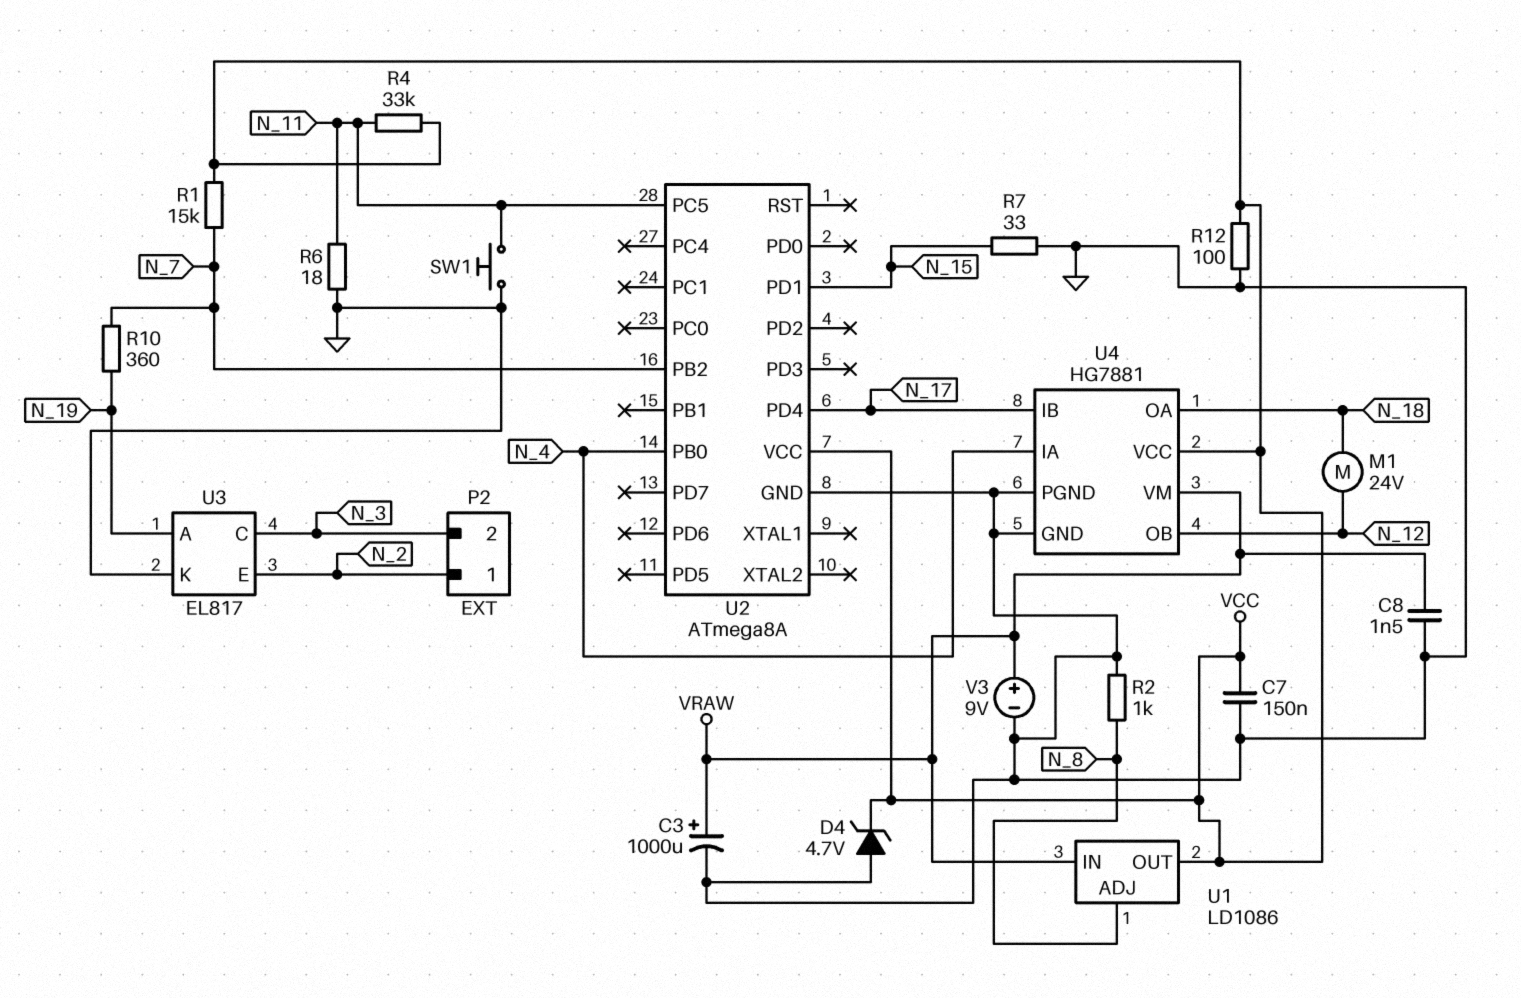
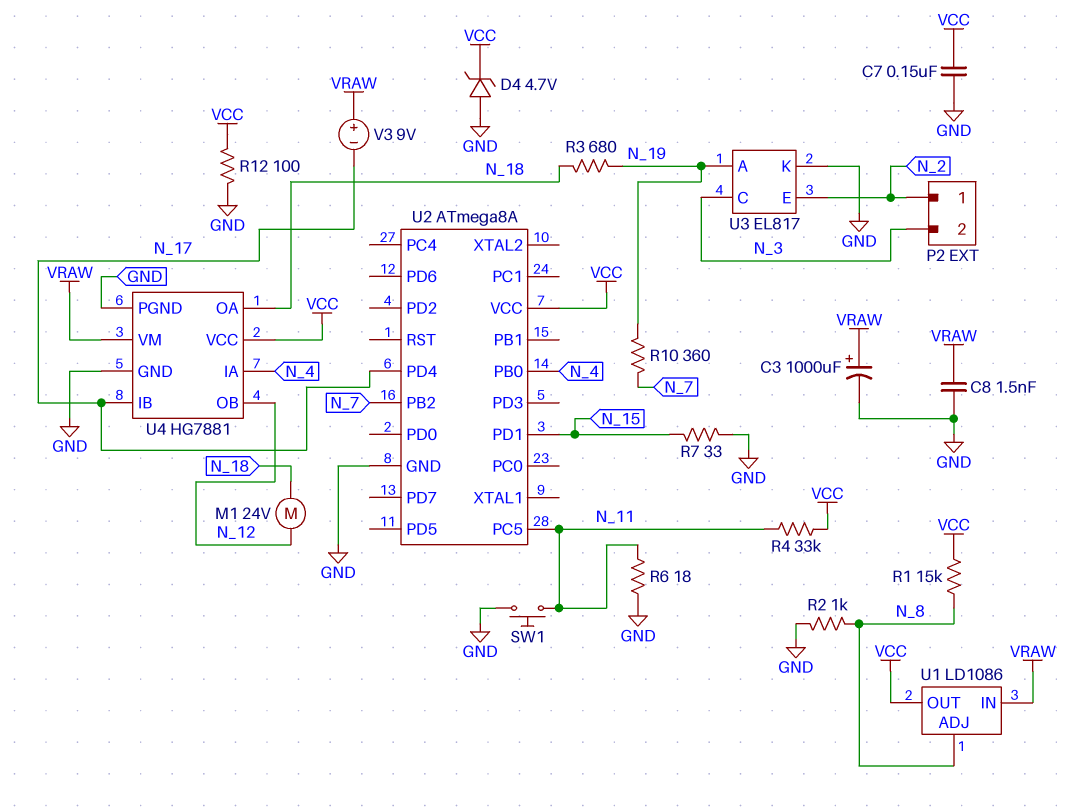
R1: 15k (N_7, VCC) -> 15k (N_8, VCC)
R3: none -> 680 (N_18, N_19)
V3: 9V (plus VRAW, minus GND) -> 9V (plus VRAW, minus N_17)

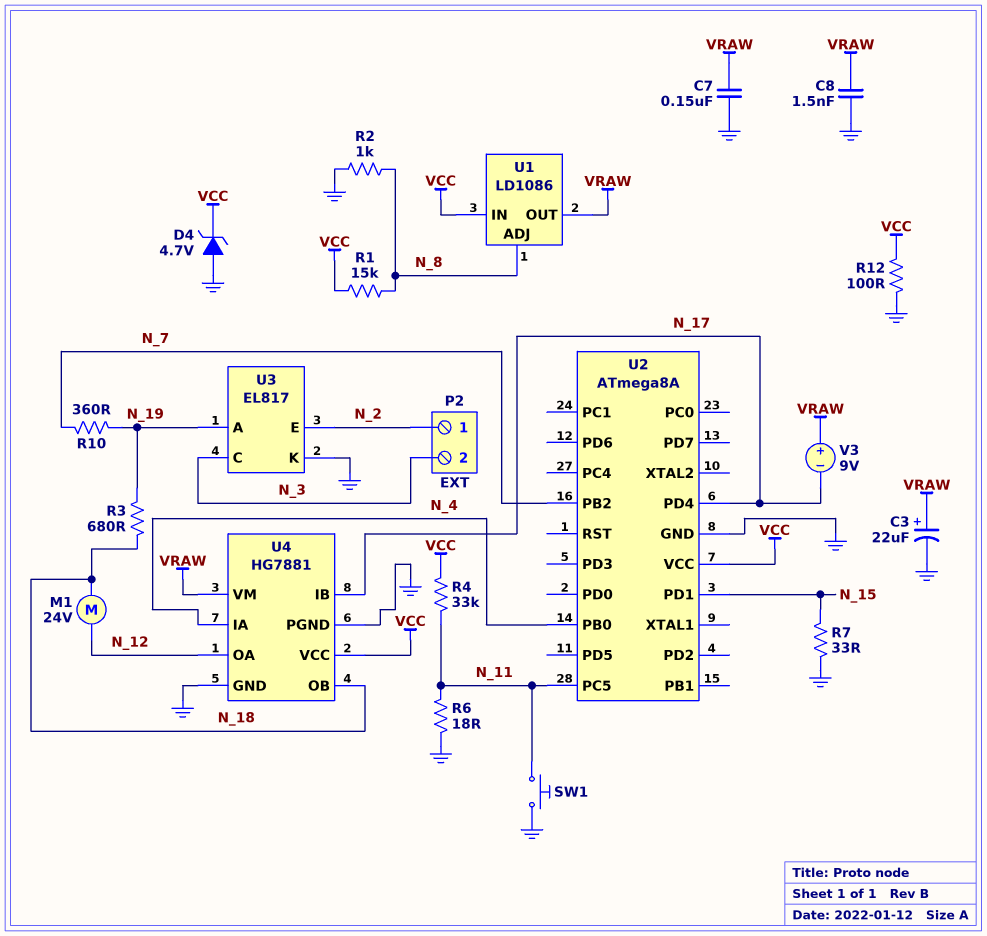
C3: 1000uF (plus VRAW, minus GND) -> 22uF (plus VRAW, minus GND)
C7: 150nF (GND, VCC) -> 150nF (GND, VRAW)
U1 pin IN: VRAW -> VCC
U1 pin OUT: VCC -> VRAW
U4 pin OA: N_18 -> N_12
U4 pin OB: N_12 -> N_18

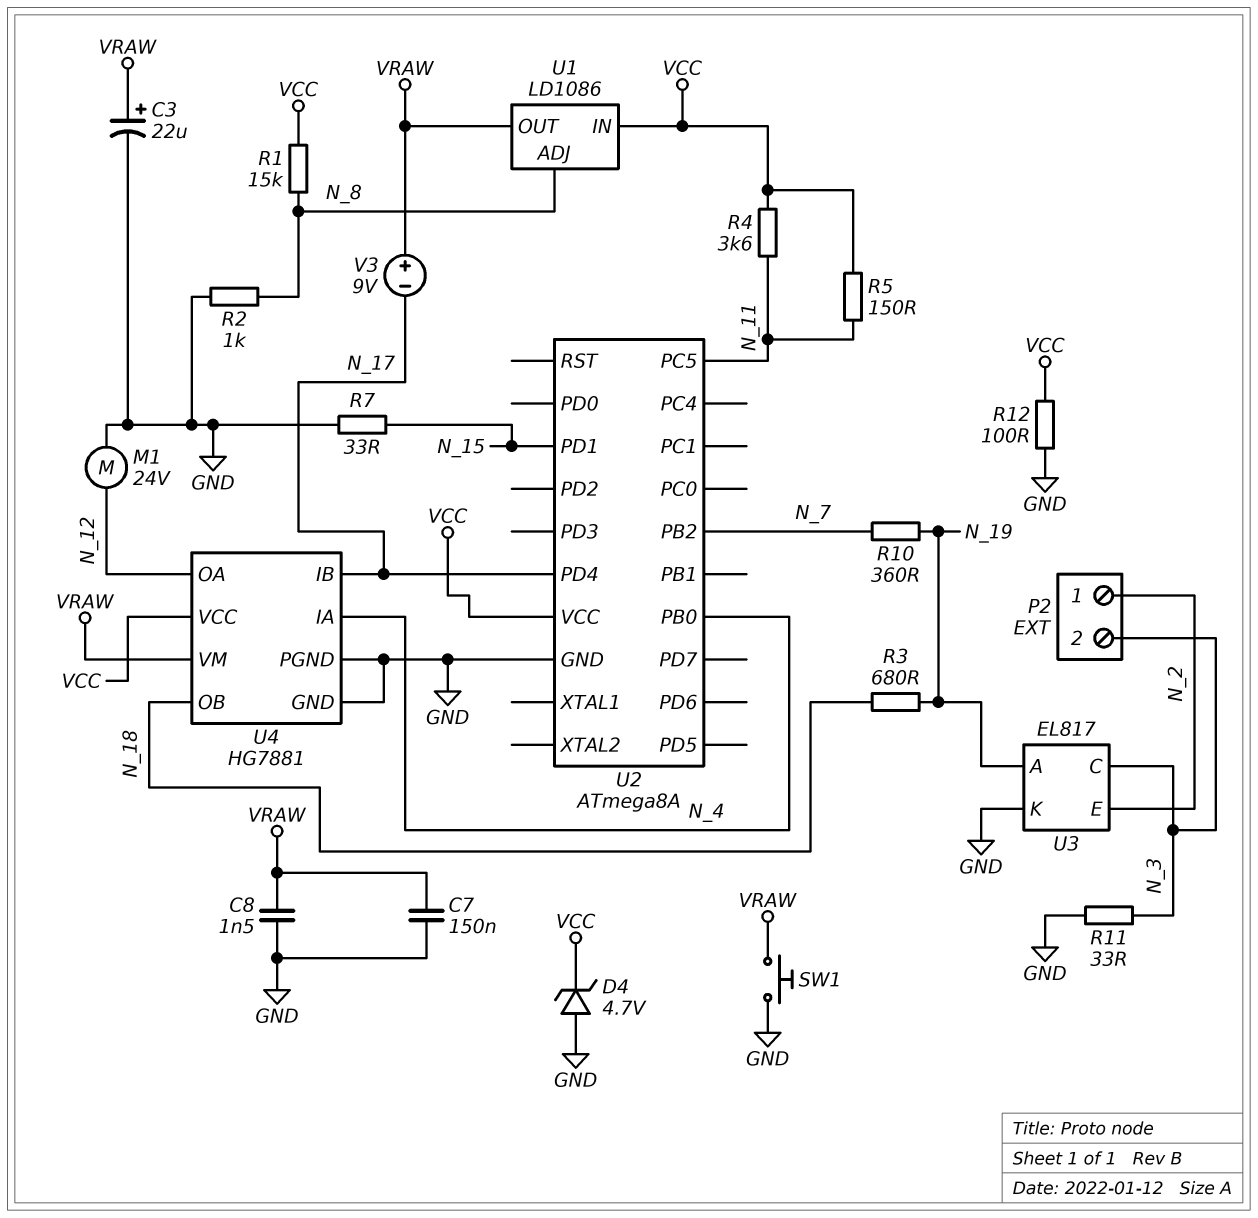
M1: motor 24V (N_12, N_18) -> motor 24V (GND, N_12)
R4: 33k (N_11, VCC) -> 3.6k (N_11, VCC)
R5: none -> 150 (N_11, VCC)
R6: 18 (GND, N_11) -> none
R11: none -> 33 (GND, N_3)
SW1: button (GND, N_11) -> button (GND, VRAW)

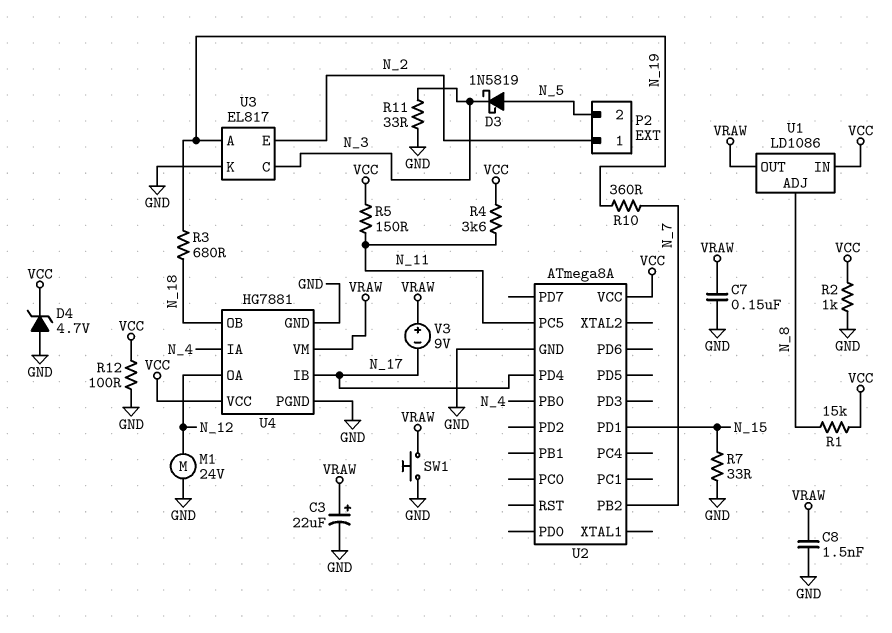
D3: none -> schottky 1N5819 (A N_5, K N_3)
P2 pin 2: N_3 -> N_5
R2: 1k (GND, N_8) -> 1k (GND, VCC)

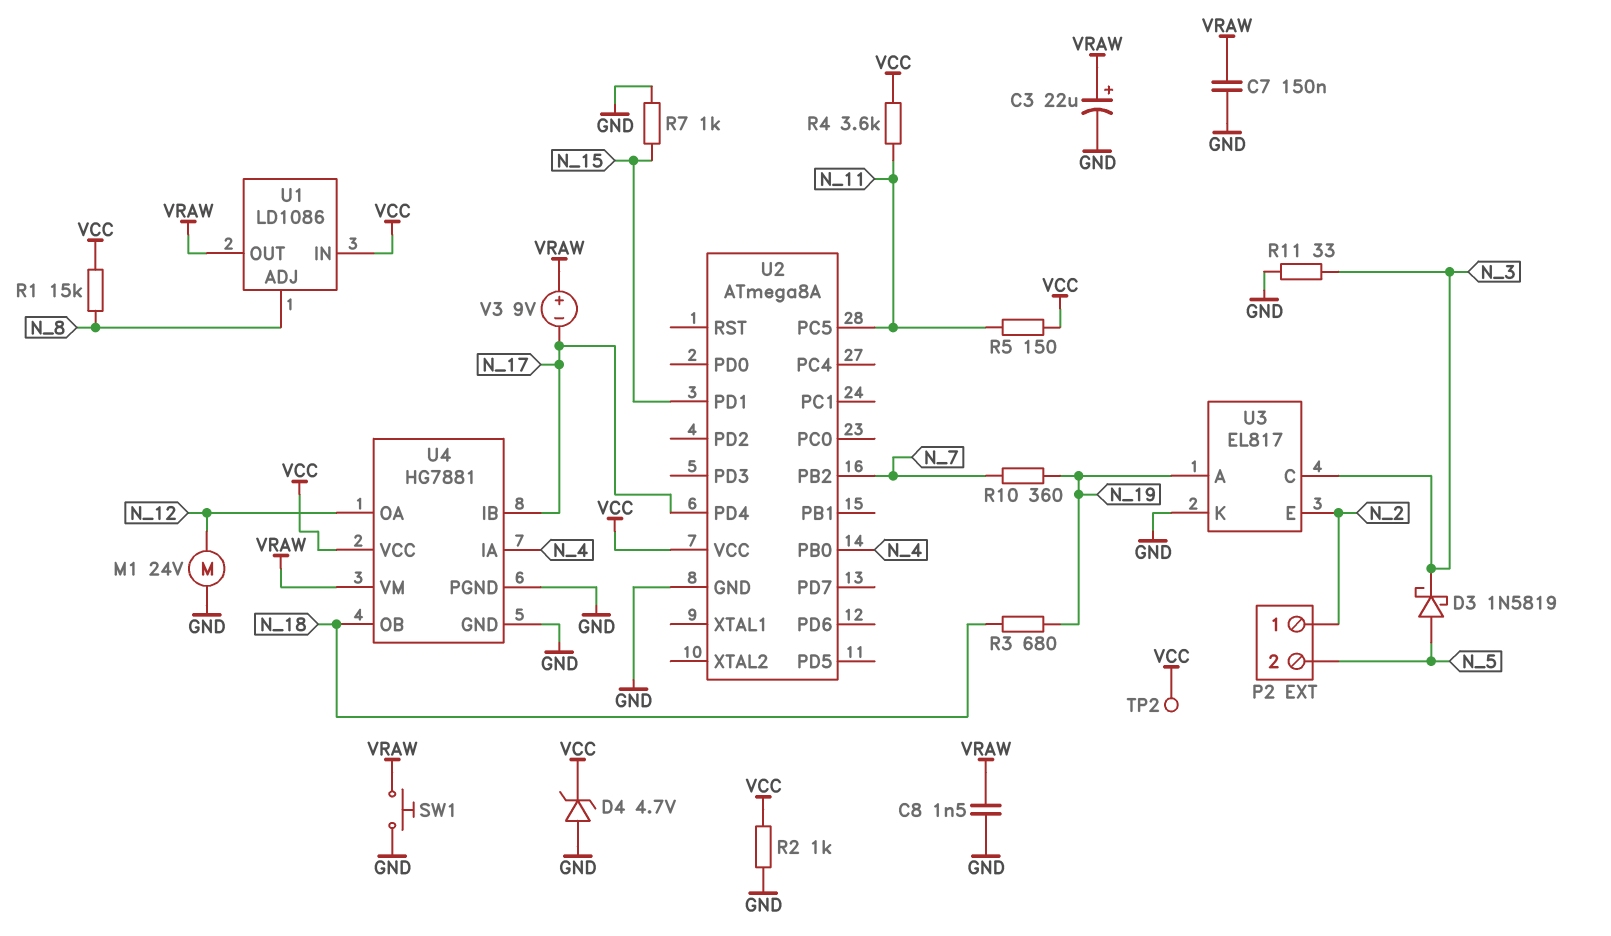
R7: 33 (GND, N_15) -> 1k (GND, N_15)
R12: 100 (GND, VCC) -> none
TP2: none -> test point (VCC)

